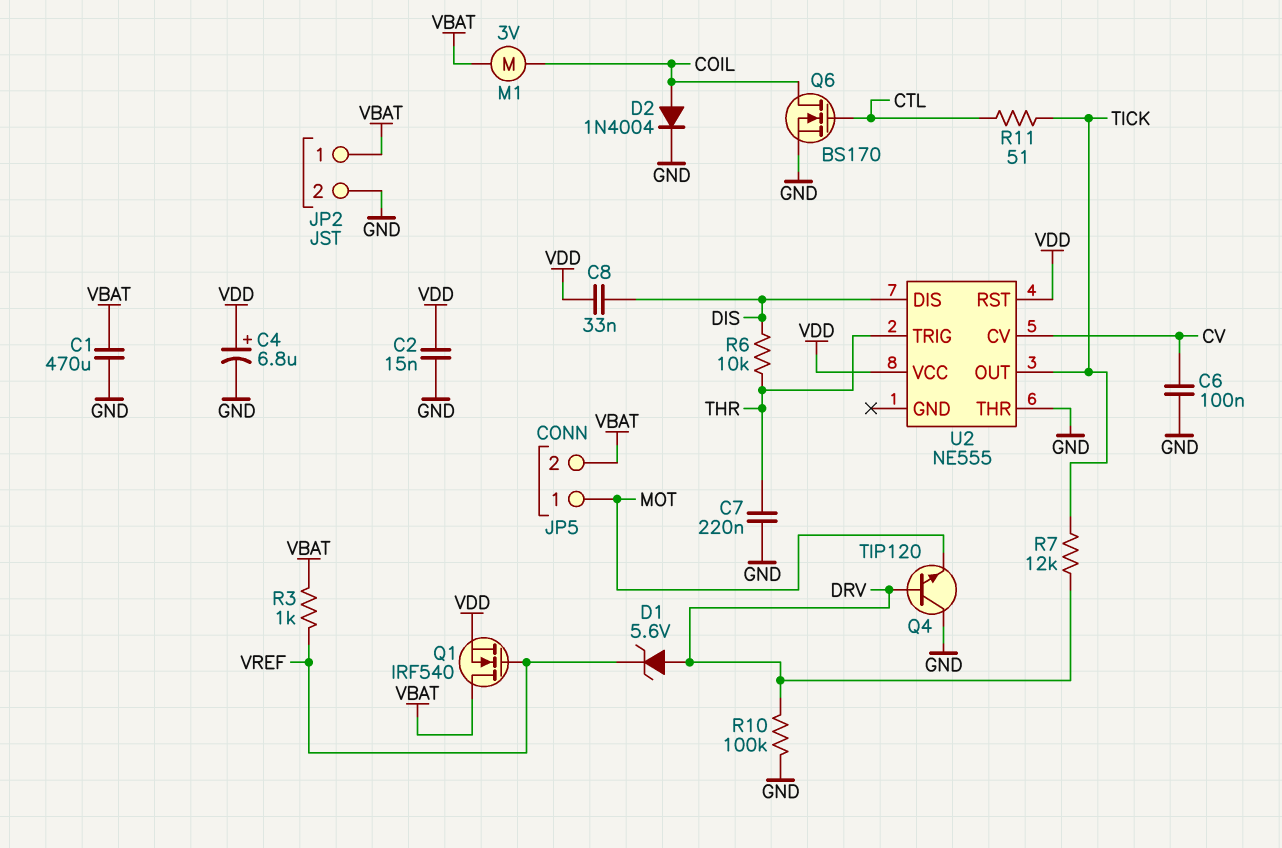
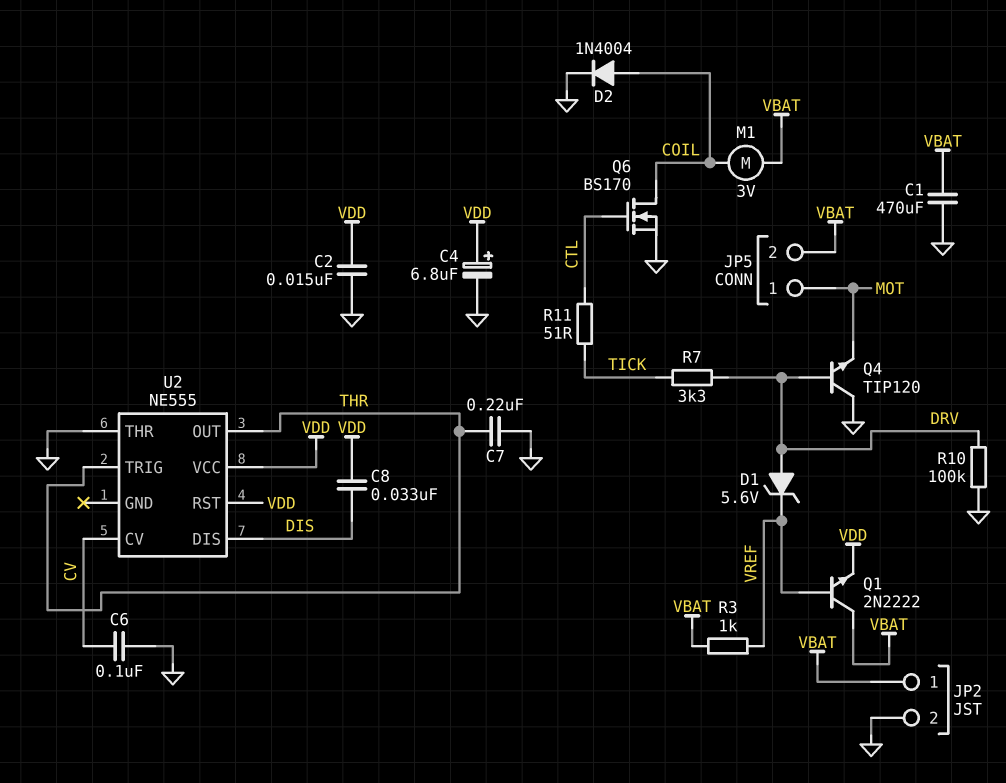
Q1: NMOS IRF540 (G VREF, D VBAT, S VDD) -> NPN 2N2222 (B VREF, C VBAT, E VDD)
R6: 10k (DIS, THR) -> none
R7: 12k (DRV, TICK) -> 3.3k (DRV, TICK)
U2 pin OUT: TICK -> THR

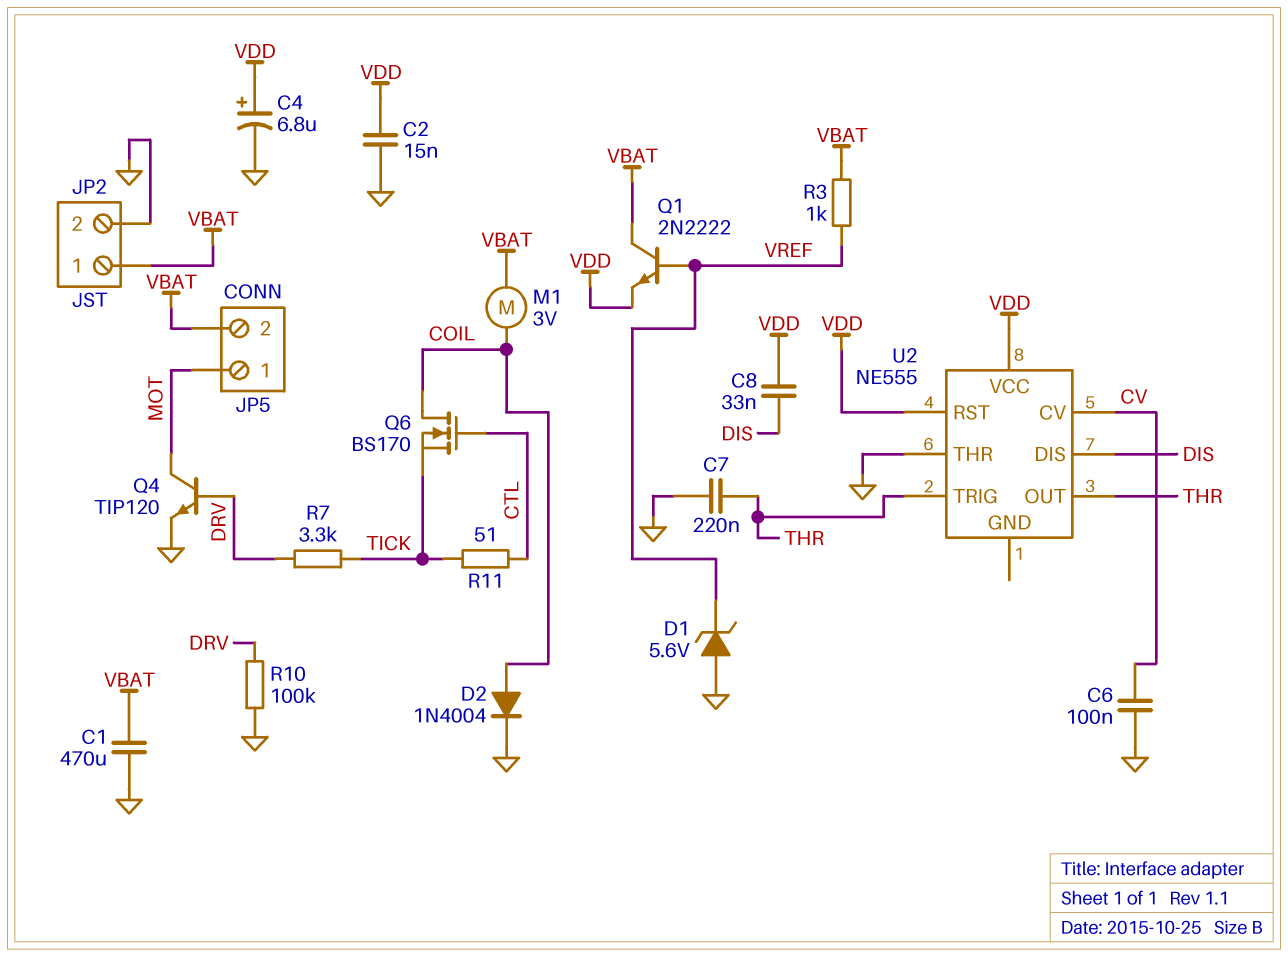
D1: zener 5.6V (A DRV, K VREF) -> zener 5.6V (A GND, K VREF)
Q4: NPN TIP120 (B DRV, C GND, E MOT) -> NPN TIP120 (B DRV, C MOT, E GND)
Q6: NMOS BS170 (G CTL, D COIL, S GND) -> NMOS BS170 (G CTL, D COIL, S TICK)

